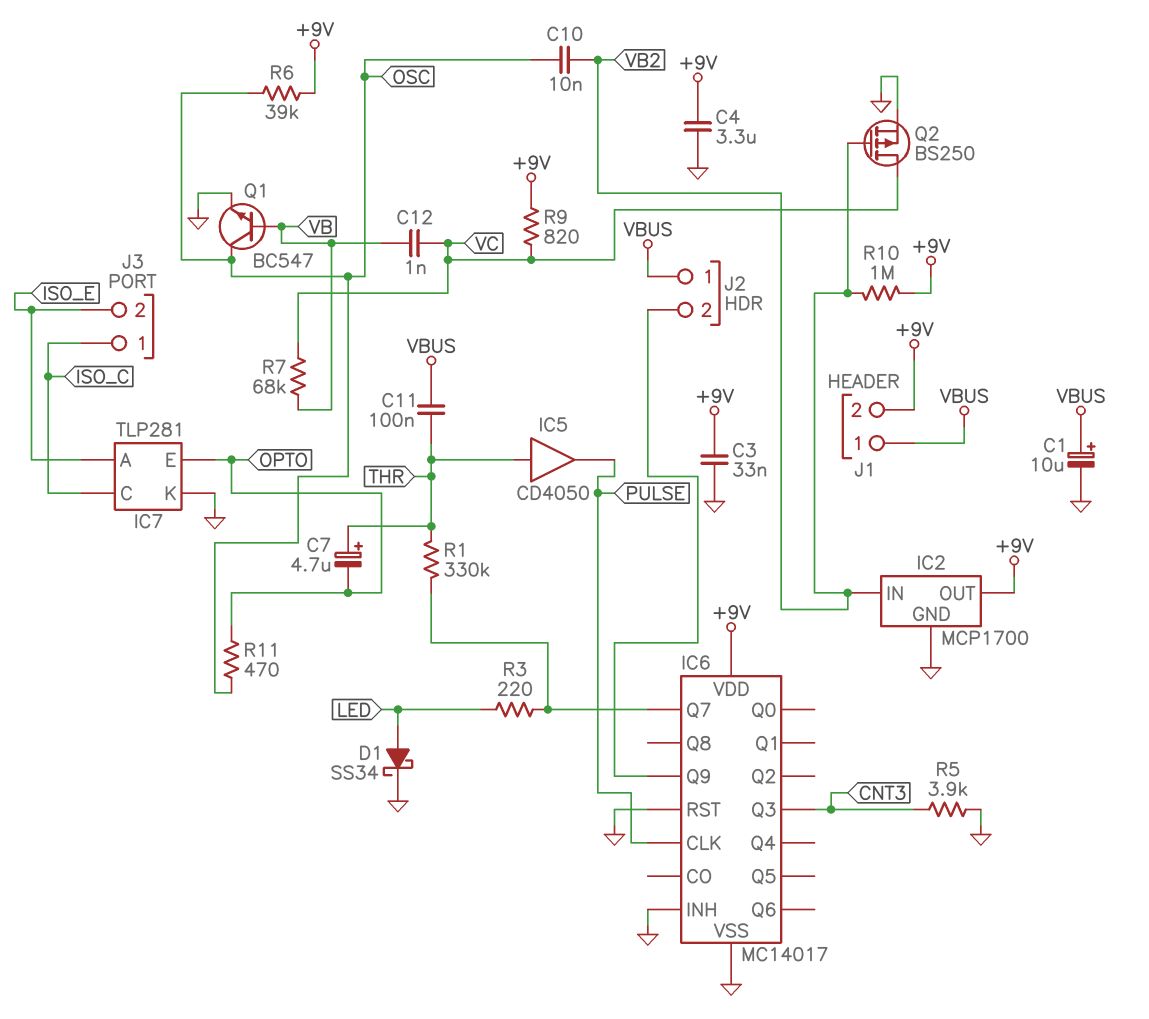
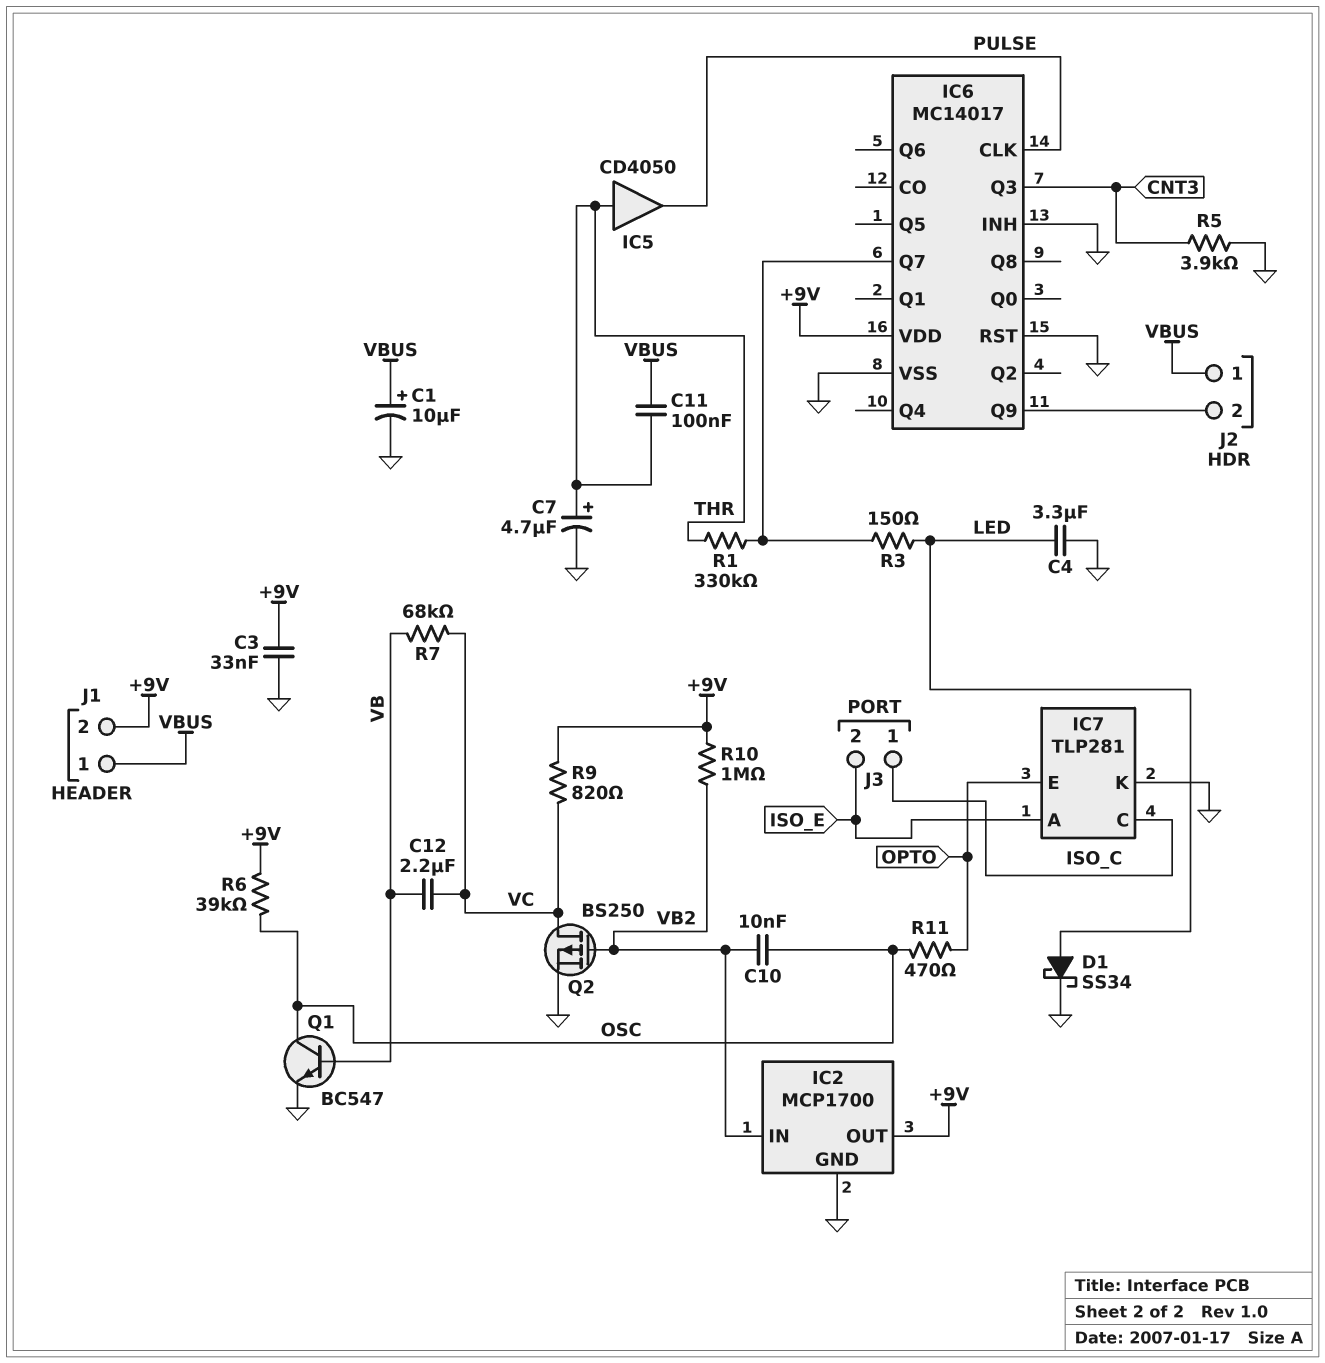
C4: 3.3uF (+9V, GND) -> 3.3uF (GND, LED)
C7: 4.7uF (plus THR, minus OPTO) -> 4.7uF (plus THR, minus GND)
C12: 1nF (VB, VC) -> 2.2uF (VB, VC)
R3: 220 (IC6/Q7, LED) -> 150 (IC6/Q7, LED)

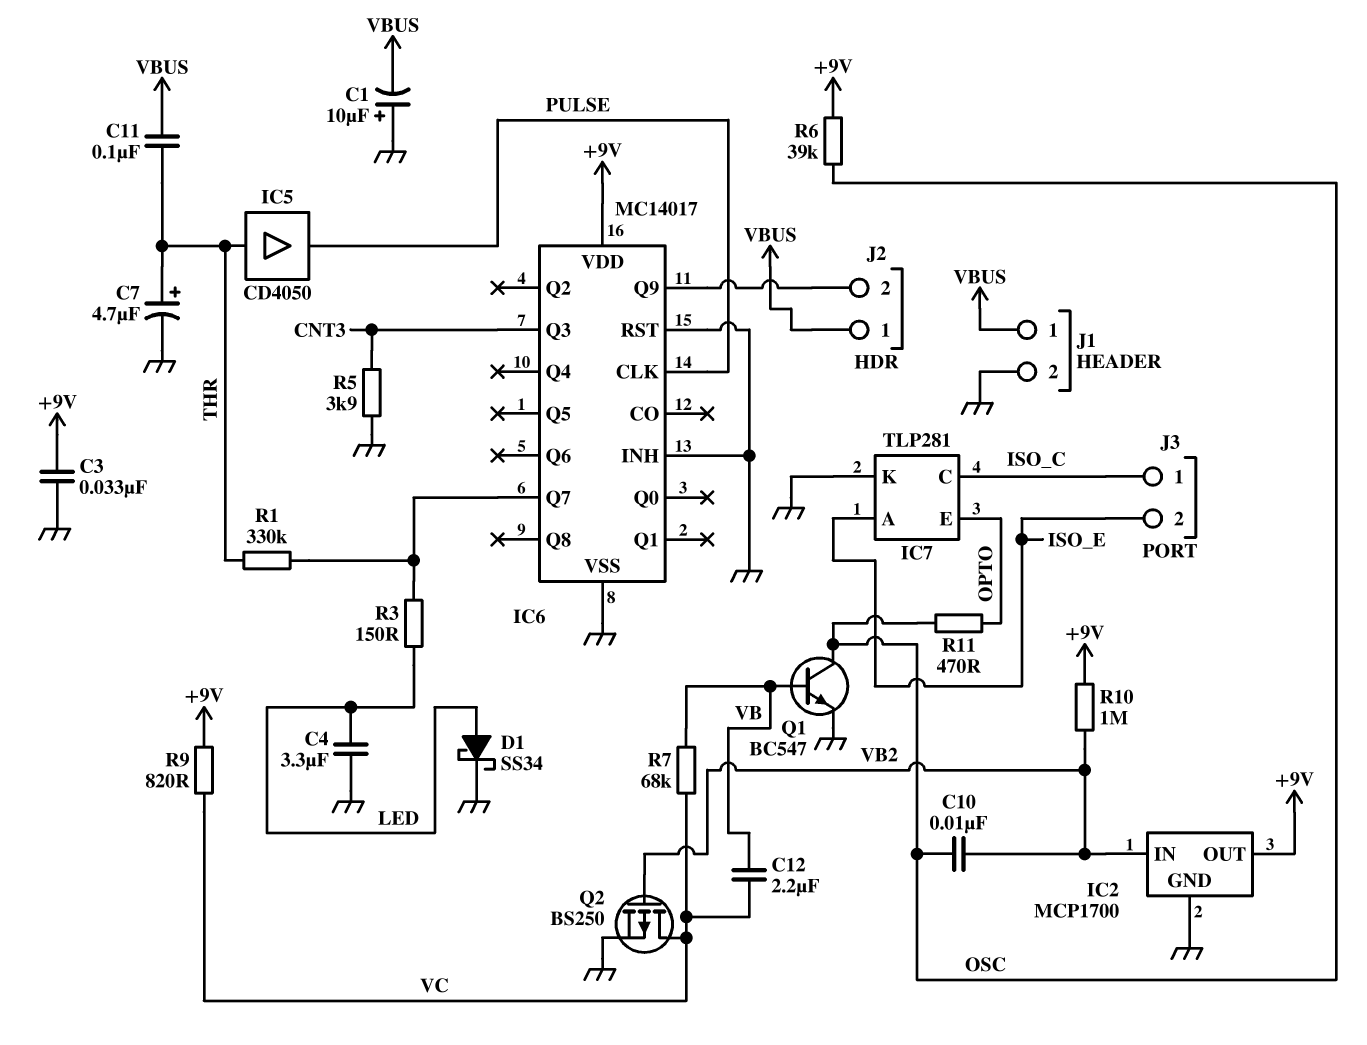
C1: 10uF (plus VBUS, minus GND) -> 10uF (plus GND, minus VBUS)
J1 pin 2: +9V -> GND

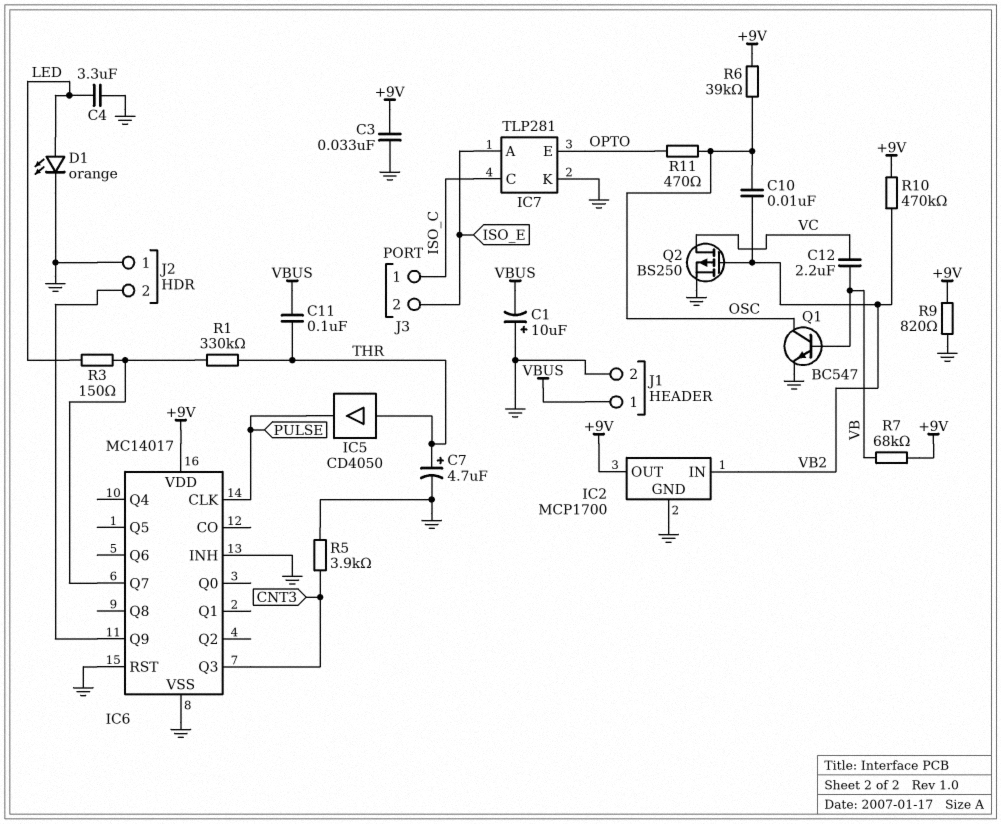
D1: schottky SS34 (A LED, K GND) -> LED orange (A LED, K GND)
J2 pin 1: VBUS -> GND
R7: 68k (VB, VC) -> 68k (+9V, VB)
R9: 820 (+9V, VC) -> 820 (+9V, GND)
R10: 1M (+9V, VB2) -> 470k (+9V, VB2)

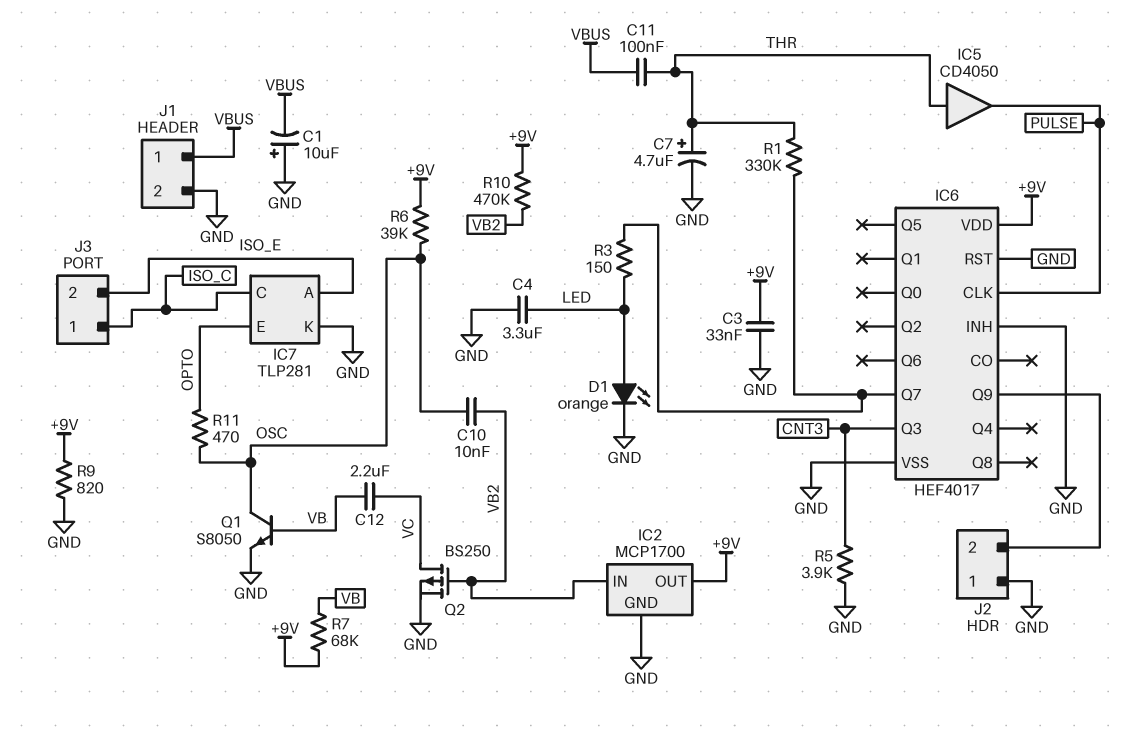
IC6: MC14017 -> HEF4017
Q1: NPN BC547 (B VB, C OSC, E GND) -> NPN S8050 (B VB, C OSC, E GND)

